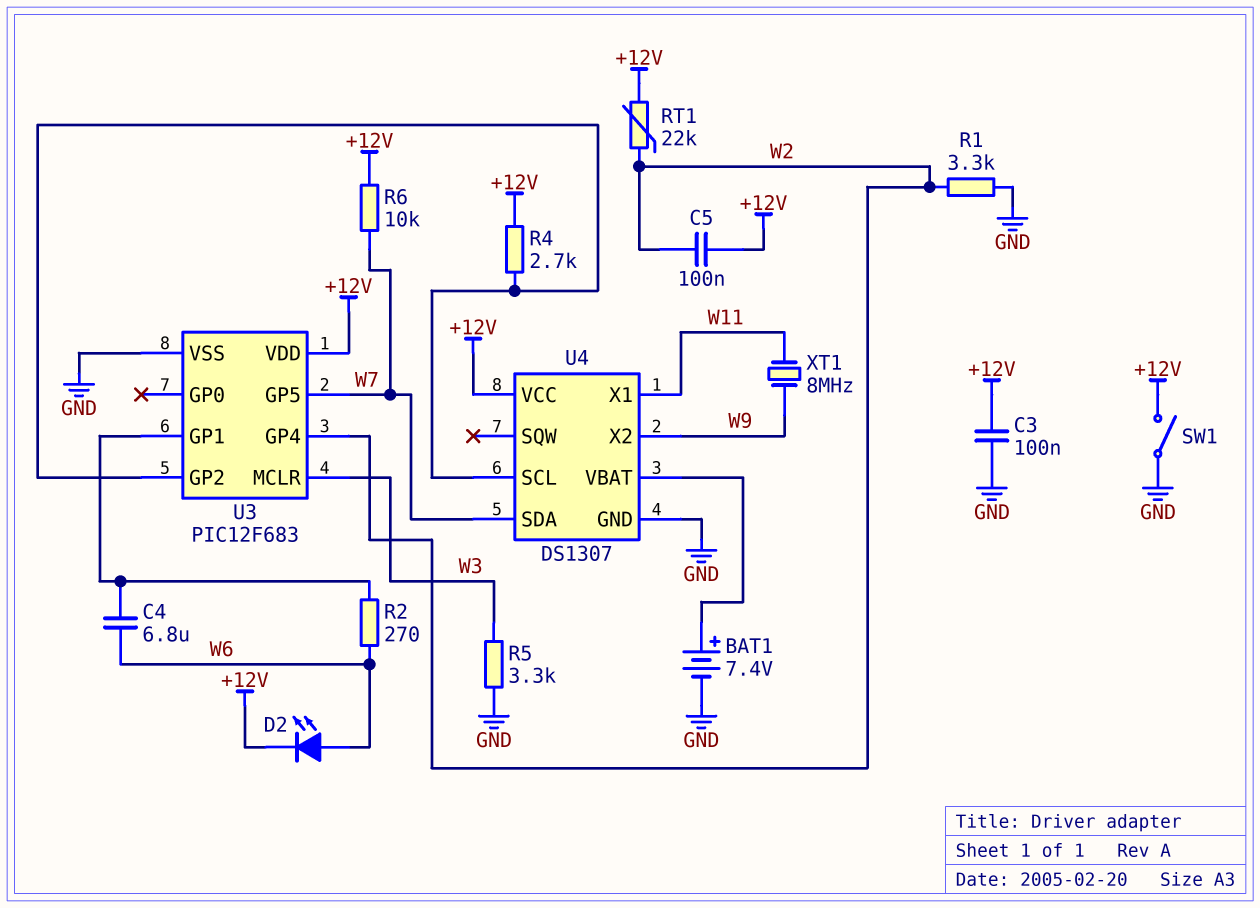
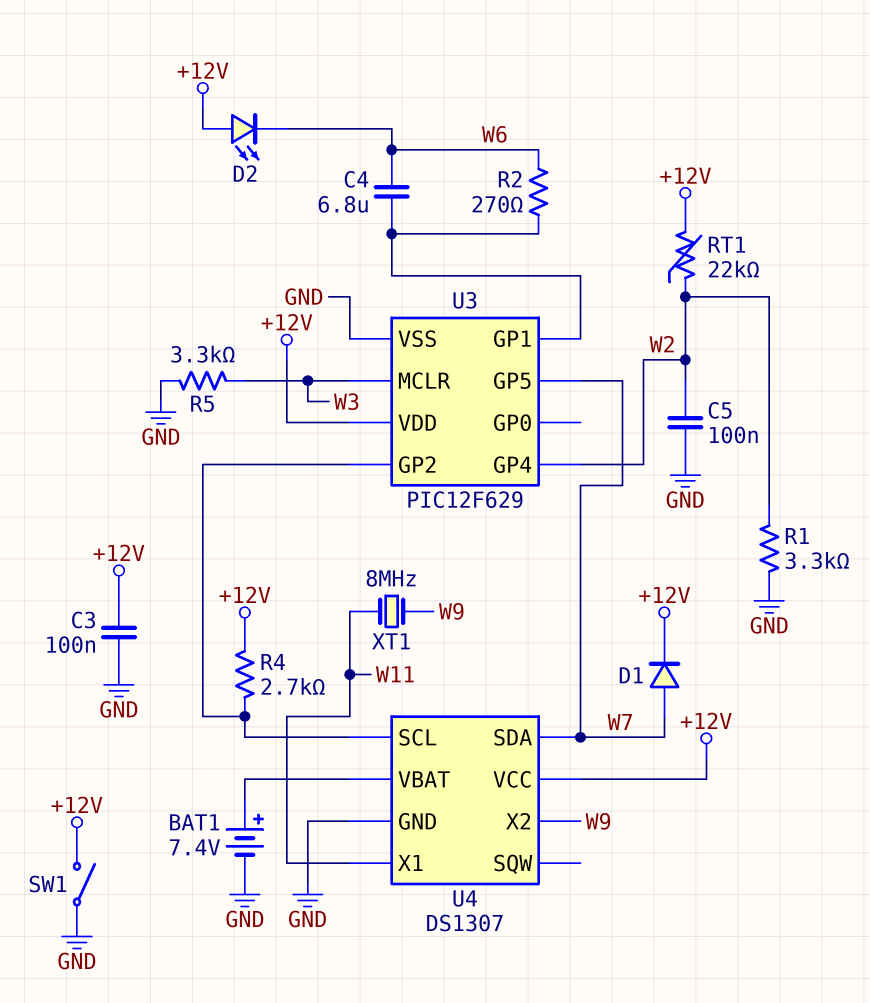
C5: 100nF (+12V, W2) -> 100nF (GND, W2)
D1: none -> diode (A W7, K +12V)
D2: LED (A W6, K +12V) -> LED (A +12V, K W6)
R6: 10k (+12V, W7) -> none
U3: PIC12F683 -> PIC12F629

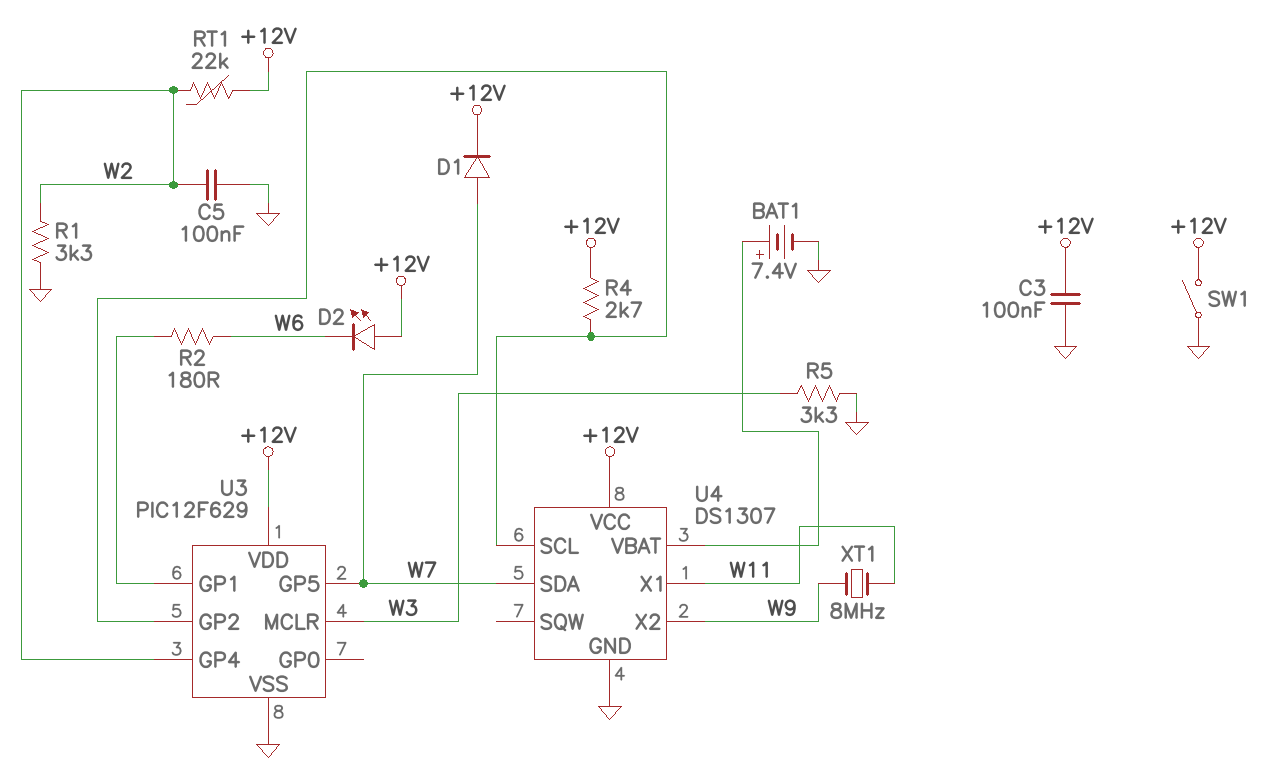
C4: 6.8uF (U3/GP1, W6) -> none
R2: 270 (U3/GP1, W6) -> 180 (U3/GP1, W6)

